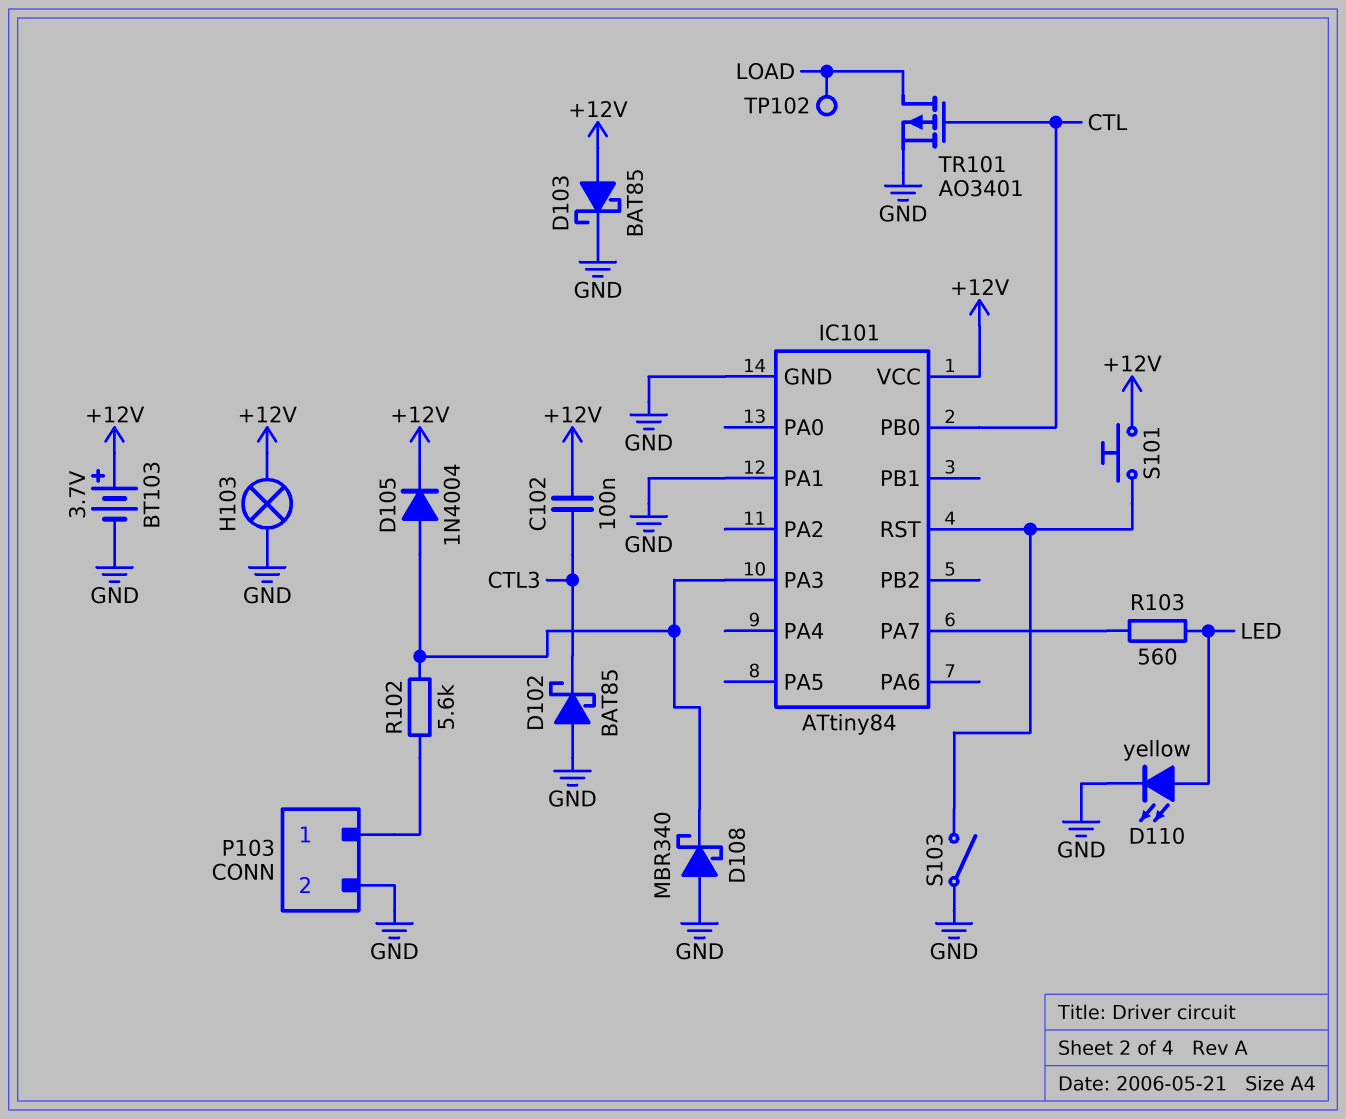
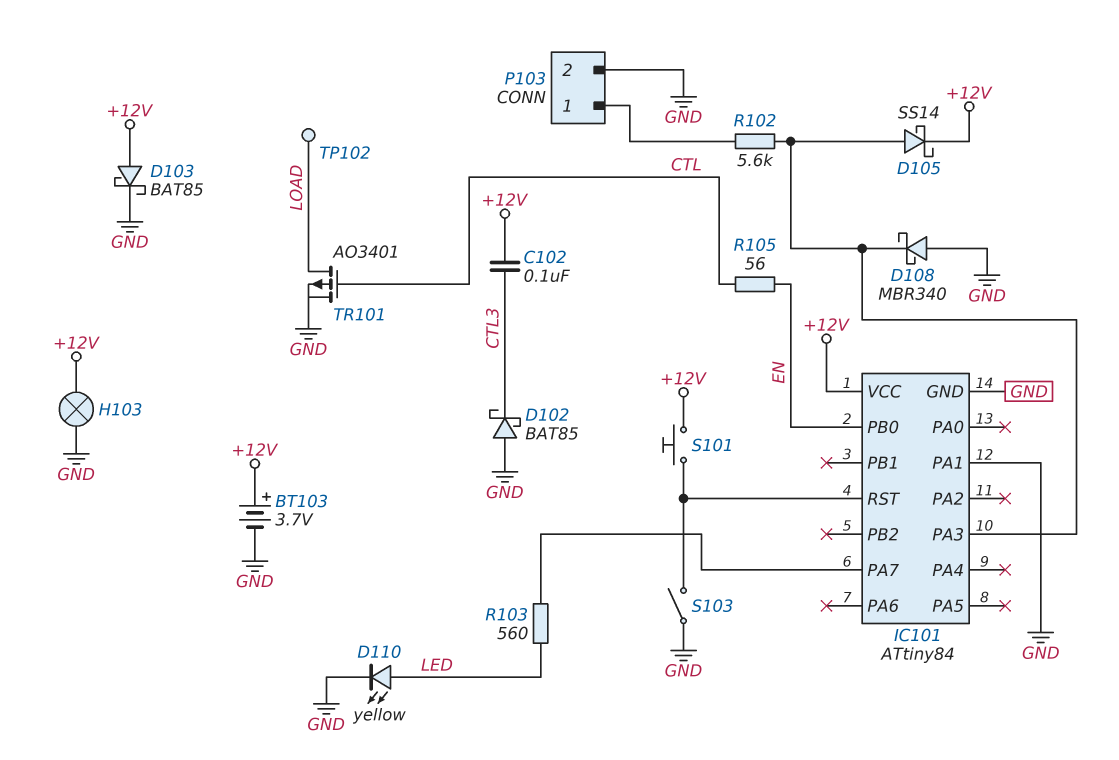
D105: diode 1N4004 (A IC101/PA3, K +12V) -> schottky SS14 (A IC101/PA3, K +12V)
IC101 pin PB0: CTL -> EN
R105: none -> 56 (CTL, EN)

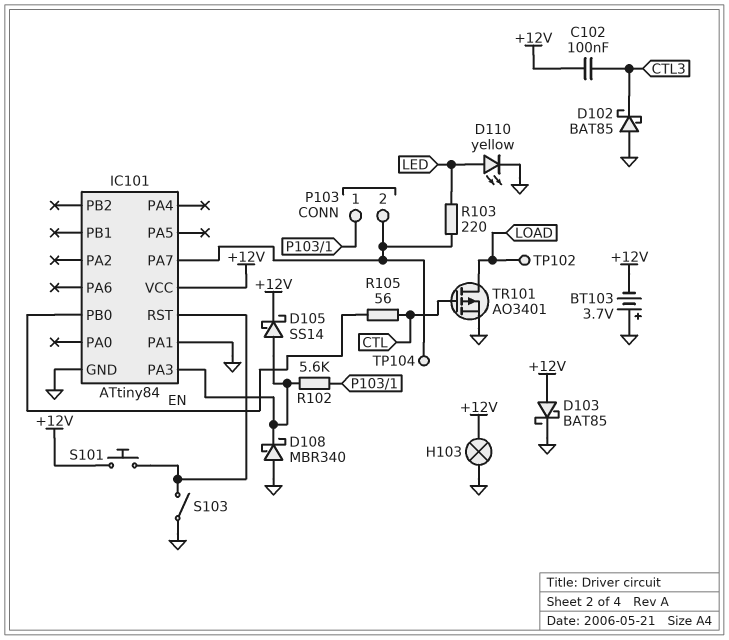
BT103: 3.7V (plus +12V, minus GND) -> 3.7V (plus GND, minus +12V)
P103 pin 2: GND -> IC101/PA7
R103: 560 (IC101/PA7, LED) -> 220 (IC101/PA7, LED)
TP104: none -> test point (IC101/PA7)

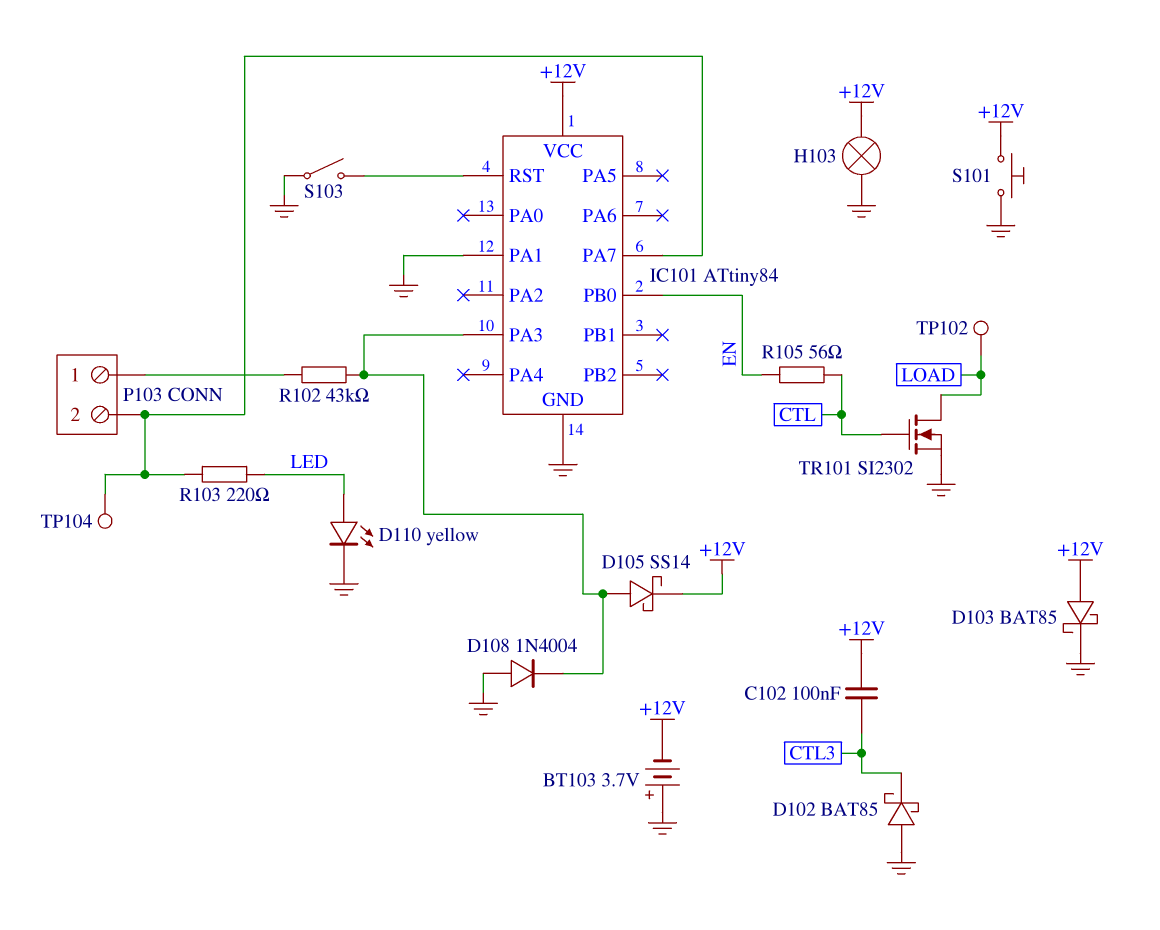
D108: schottky MBR340 (A GND, K IC101/PA3) -> diode 1N4004 (A GND, K IC101/PA3)
R102: 5.6k (IC101/PA3, P103/1) -> 43k (IC101/PA3, P103/1)
S101: button (+12V, IC101/RST) -> button (+12V, GND)
TR101: PMOS AO3401 (G CTL, D LOAD, S GND) -> NMOS SI2302 (G CTL, D LOAD, S GND)

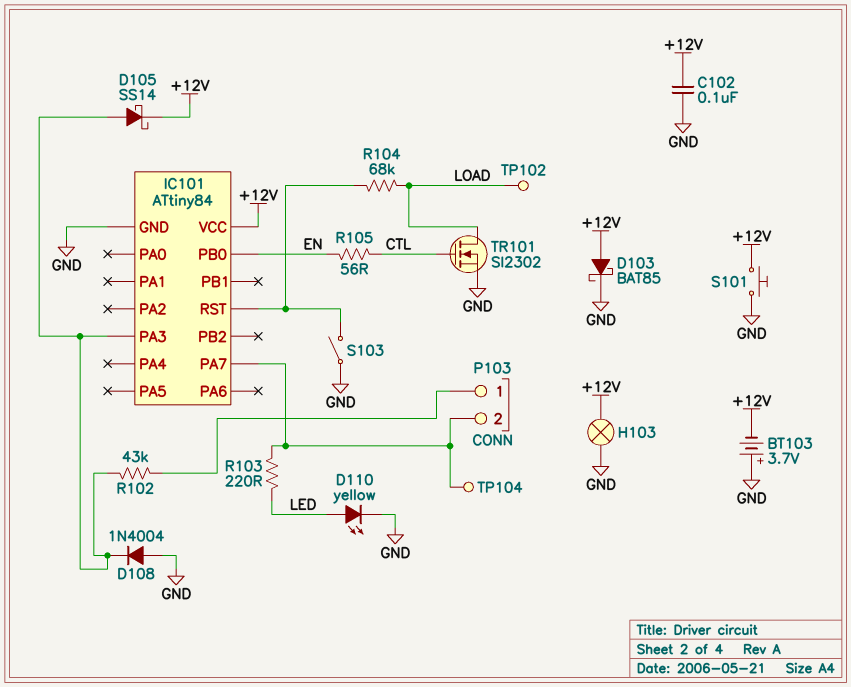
C102: 100nF (+12V, CTL3) -> 100nF (+12V, GND)
D102: schottky BAT85 (A GND, K CTL3) -> none
IC101 pin PA1: GND -> none
R104: none -> 68k (IC101/RST, LOAD)

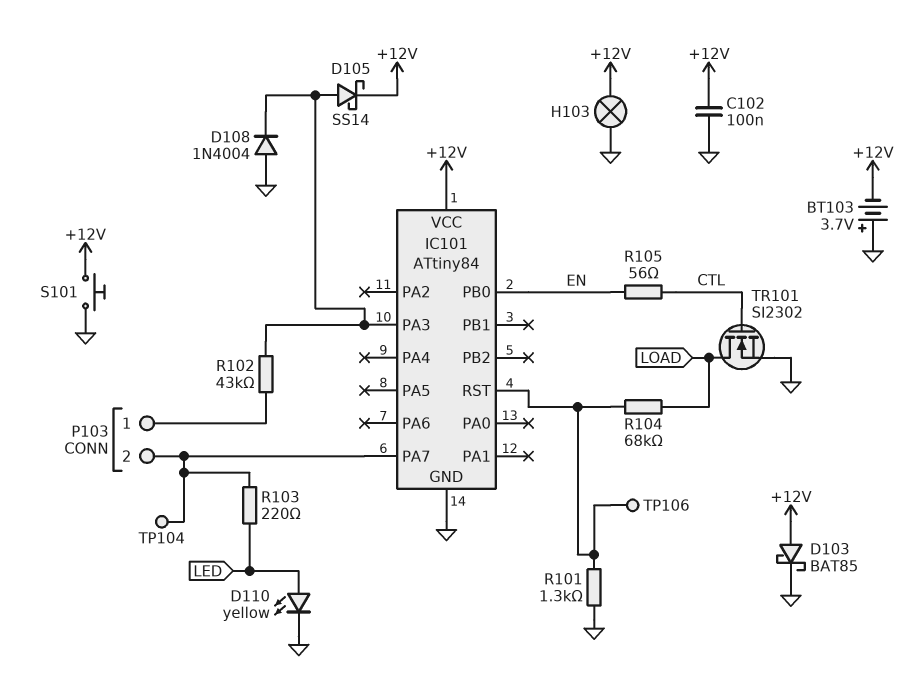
R101: none -> 1.3k (GND, IC101/RST)
S103: switch (GND, IC101/RST) -> none
TP102: test point (LOAD) -> none
TP106: none -> test point (IC101/RST)

